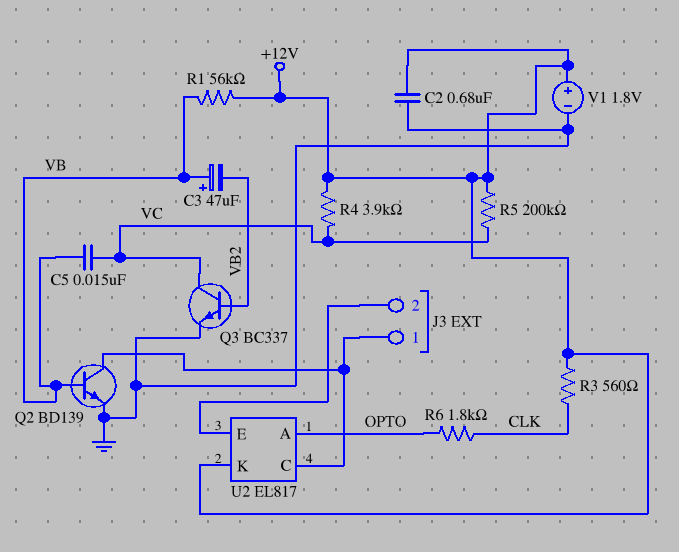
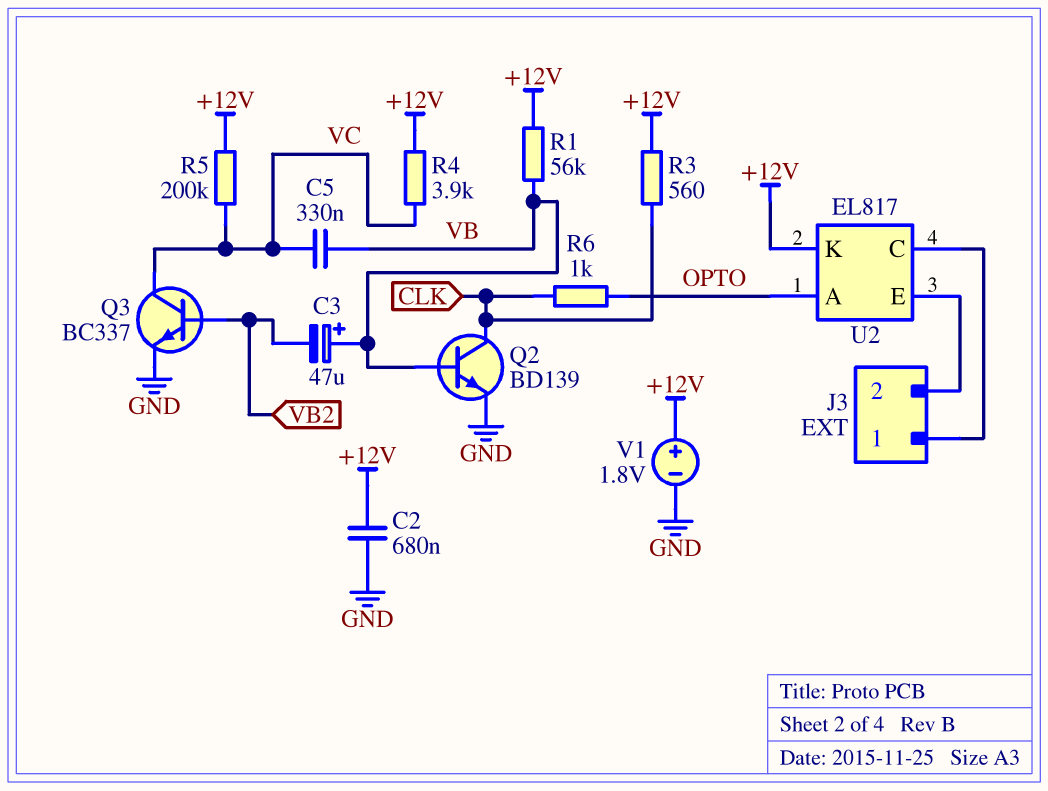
C5: 15nF (VB, VC) -> 330nF (VB, VC)
Q2: NPN BD139 (B VB, C J3/1, E GND) -> NPN BD139 (B VB, C CLK, E GND)
R6: 1.8k (CLK, OPTO) -> 1k (CLK, OPTO)

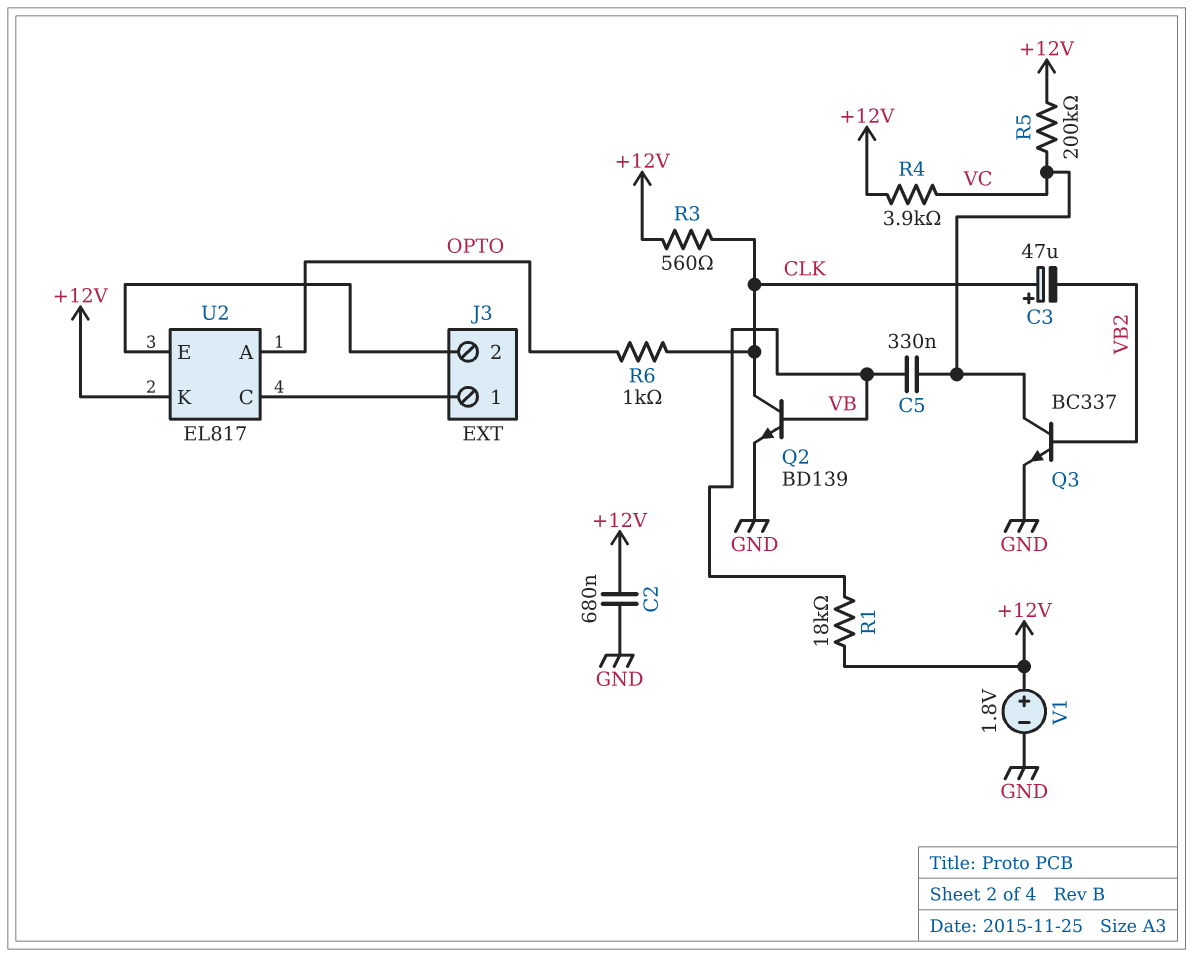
C3: 47uF (plus VB, minus VB2) -> 47uF (plus CLK, minus VB2)
R1: 56k (+12V, VB) -> 18k (+12V, VB)

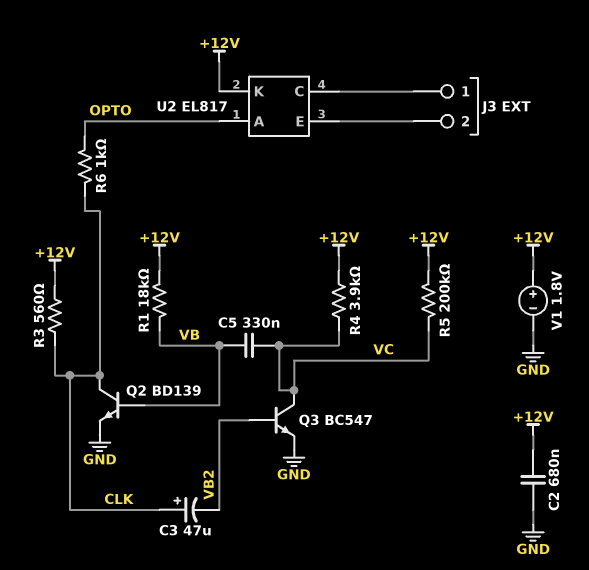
Q3: NPN BC337 (B VB2, C VC, E GND) -> NPN BC547 (B VB2, C VC, E GND)

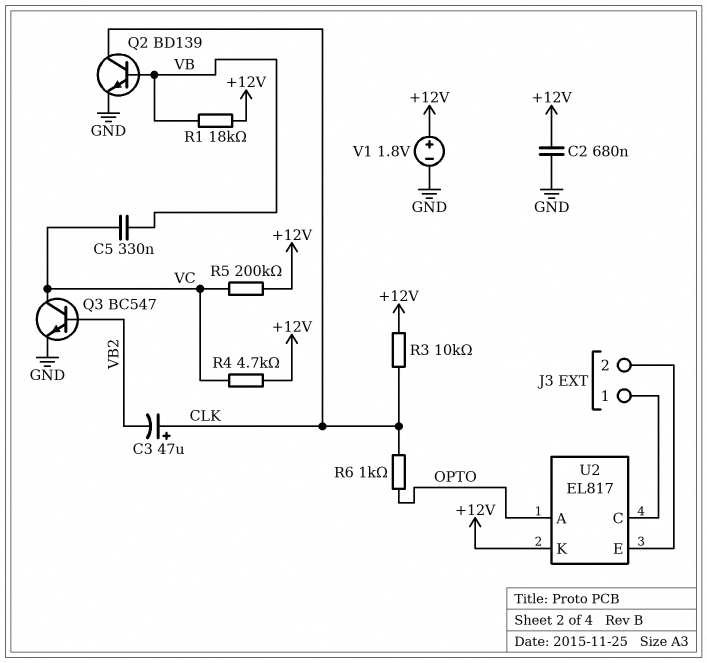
R3: 560 (+12V, CLK) -> 10k (+12V, CLK)
R4: 3.9k (+12V, VC) -> 4.7k (+12V, VC)

